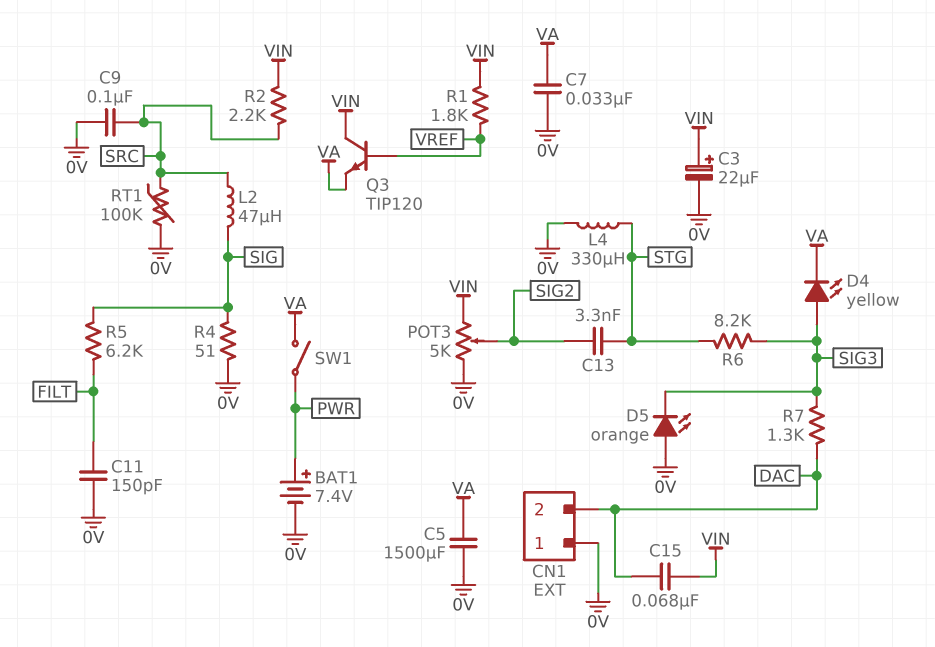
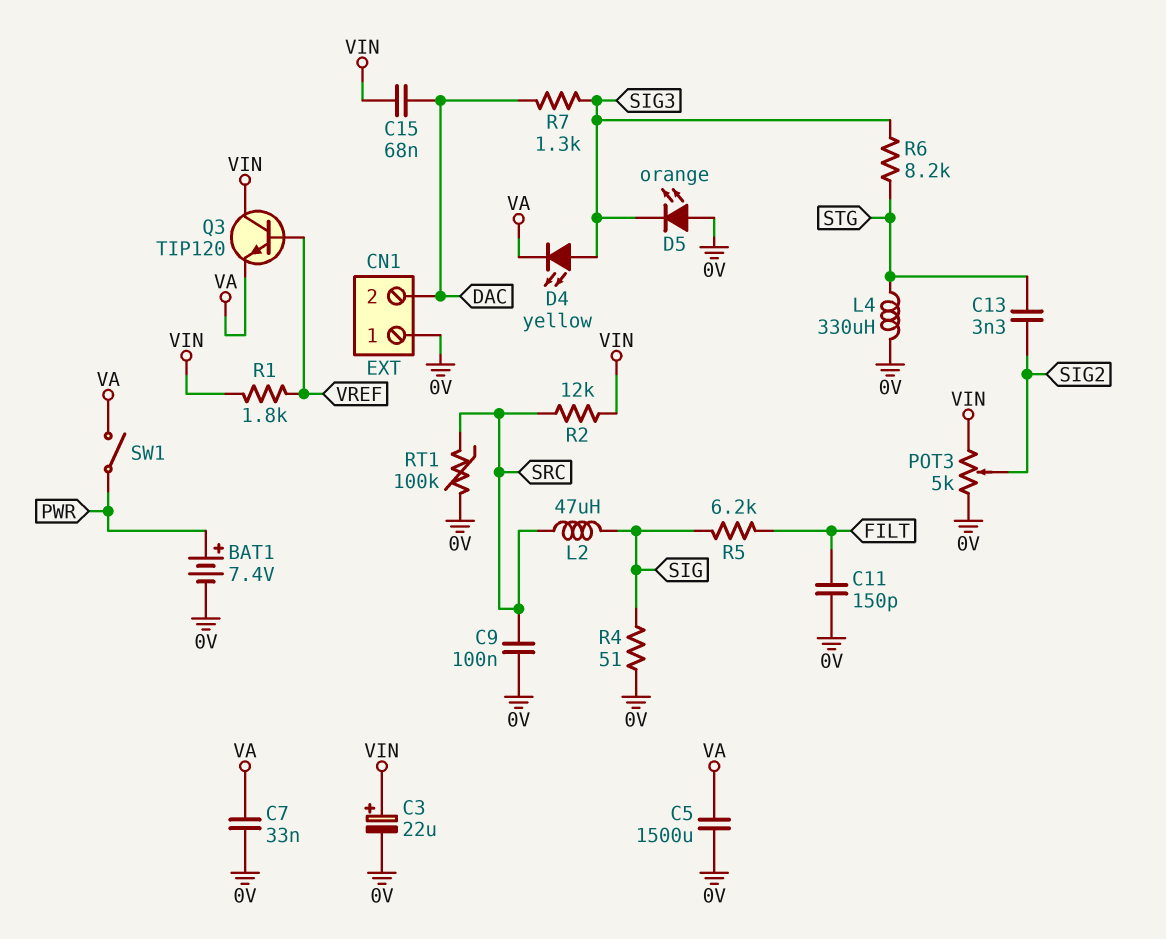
R2: 2.2k (SRC, VIN) -> 12k (SRC, VIN)

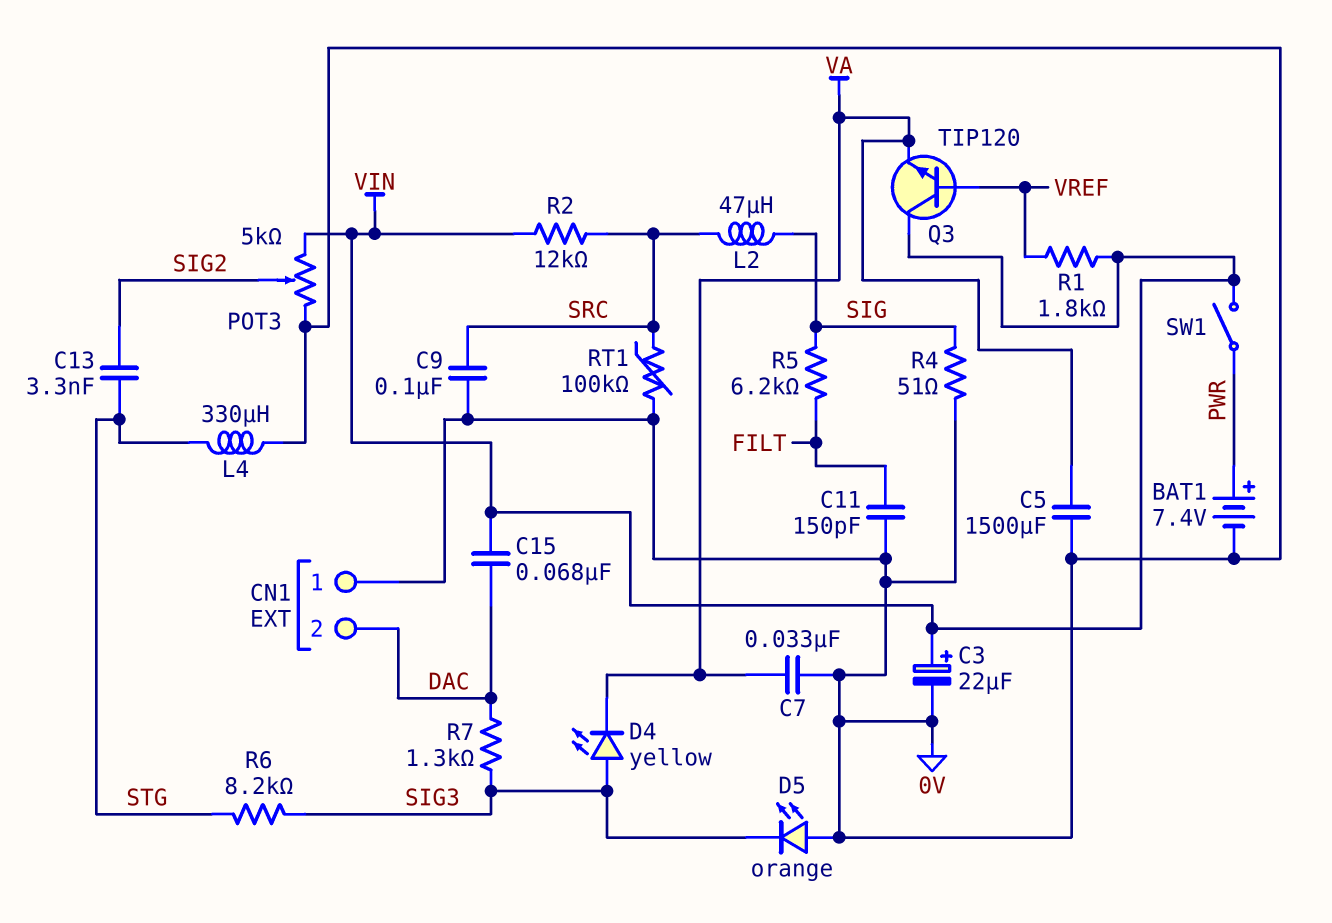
SW1: switch (PWR, VA) -> switch (PWR, VIN)

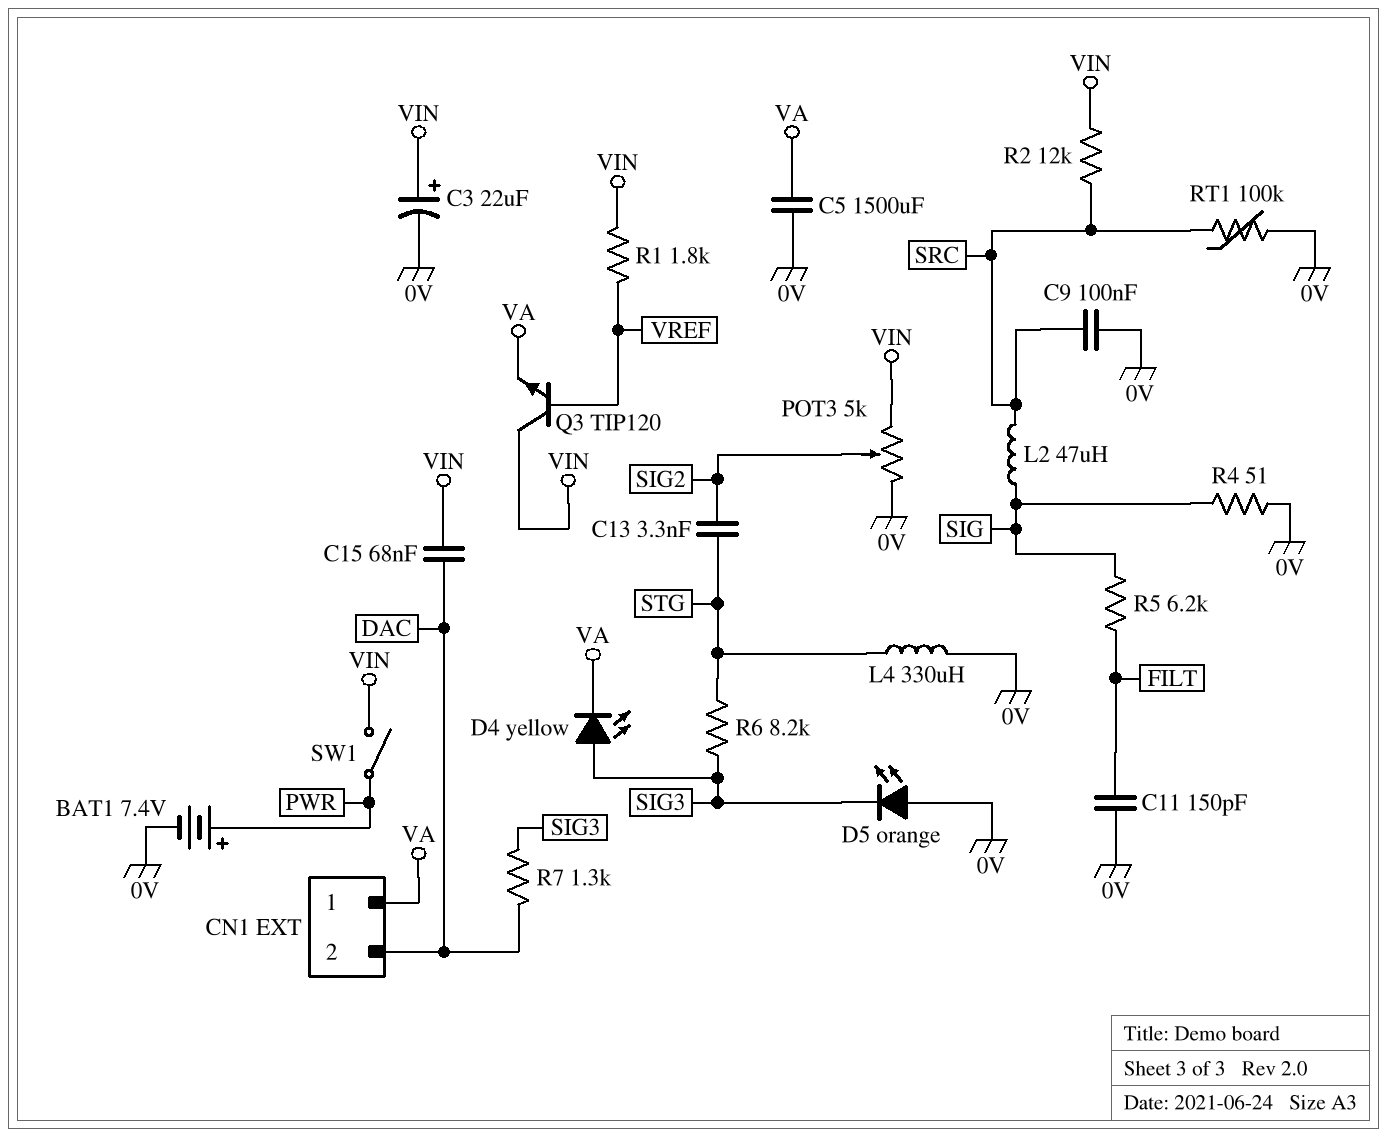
C7: 33nF (0V, VA) -> none
CN1 pin 1: 0V -> VA

